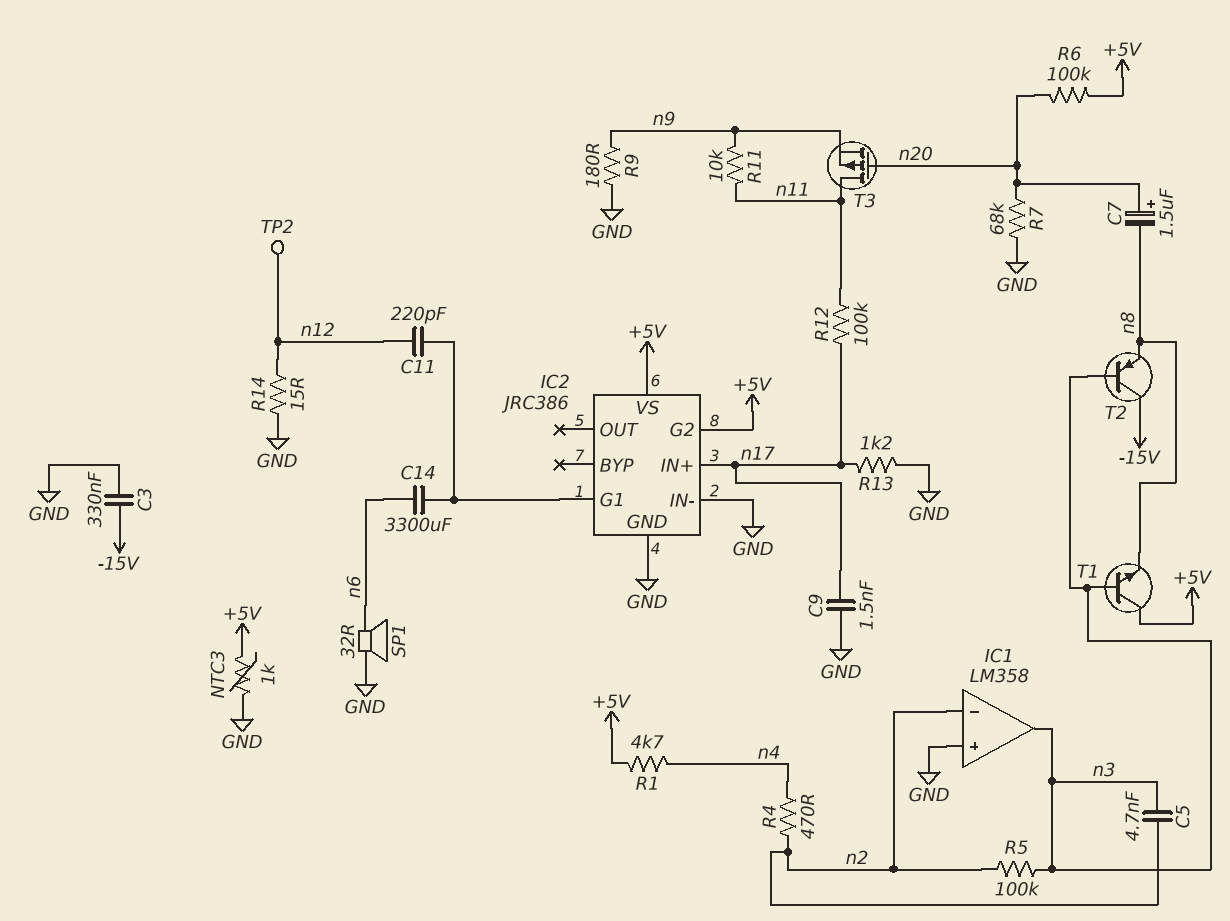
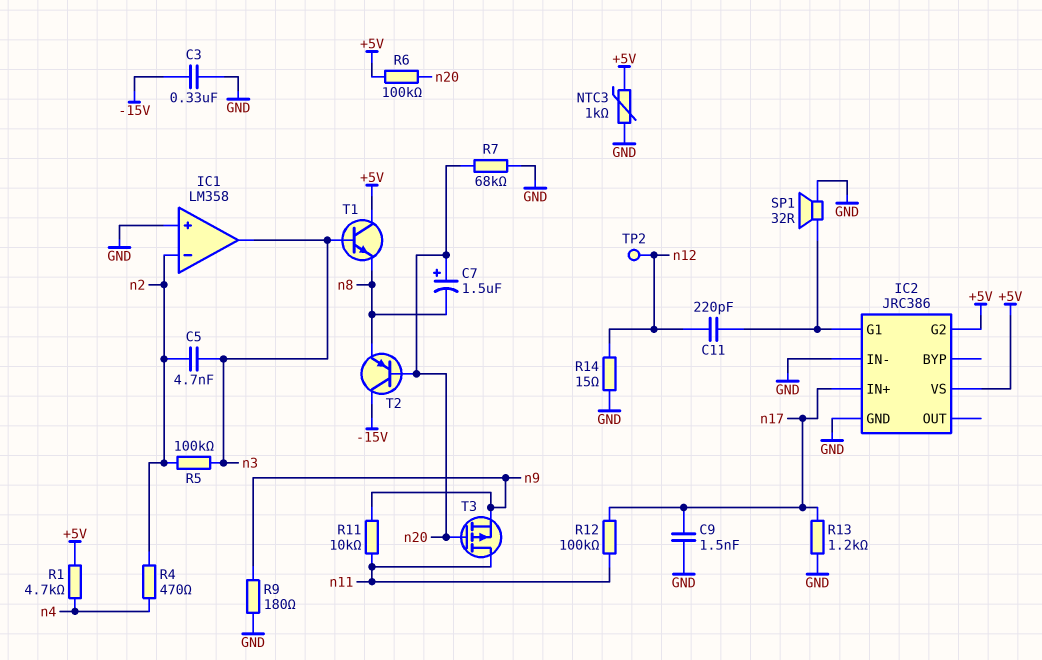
C14: 3300uF (IC2/G1, n6) -> none
SP1: speaker 32R (GND, n6) -> speaker 32R (GND, IC2/G1)
T2: PNP (B n3, C -15V, E n8) -> PNP (B n20, C -15V, E n8)

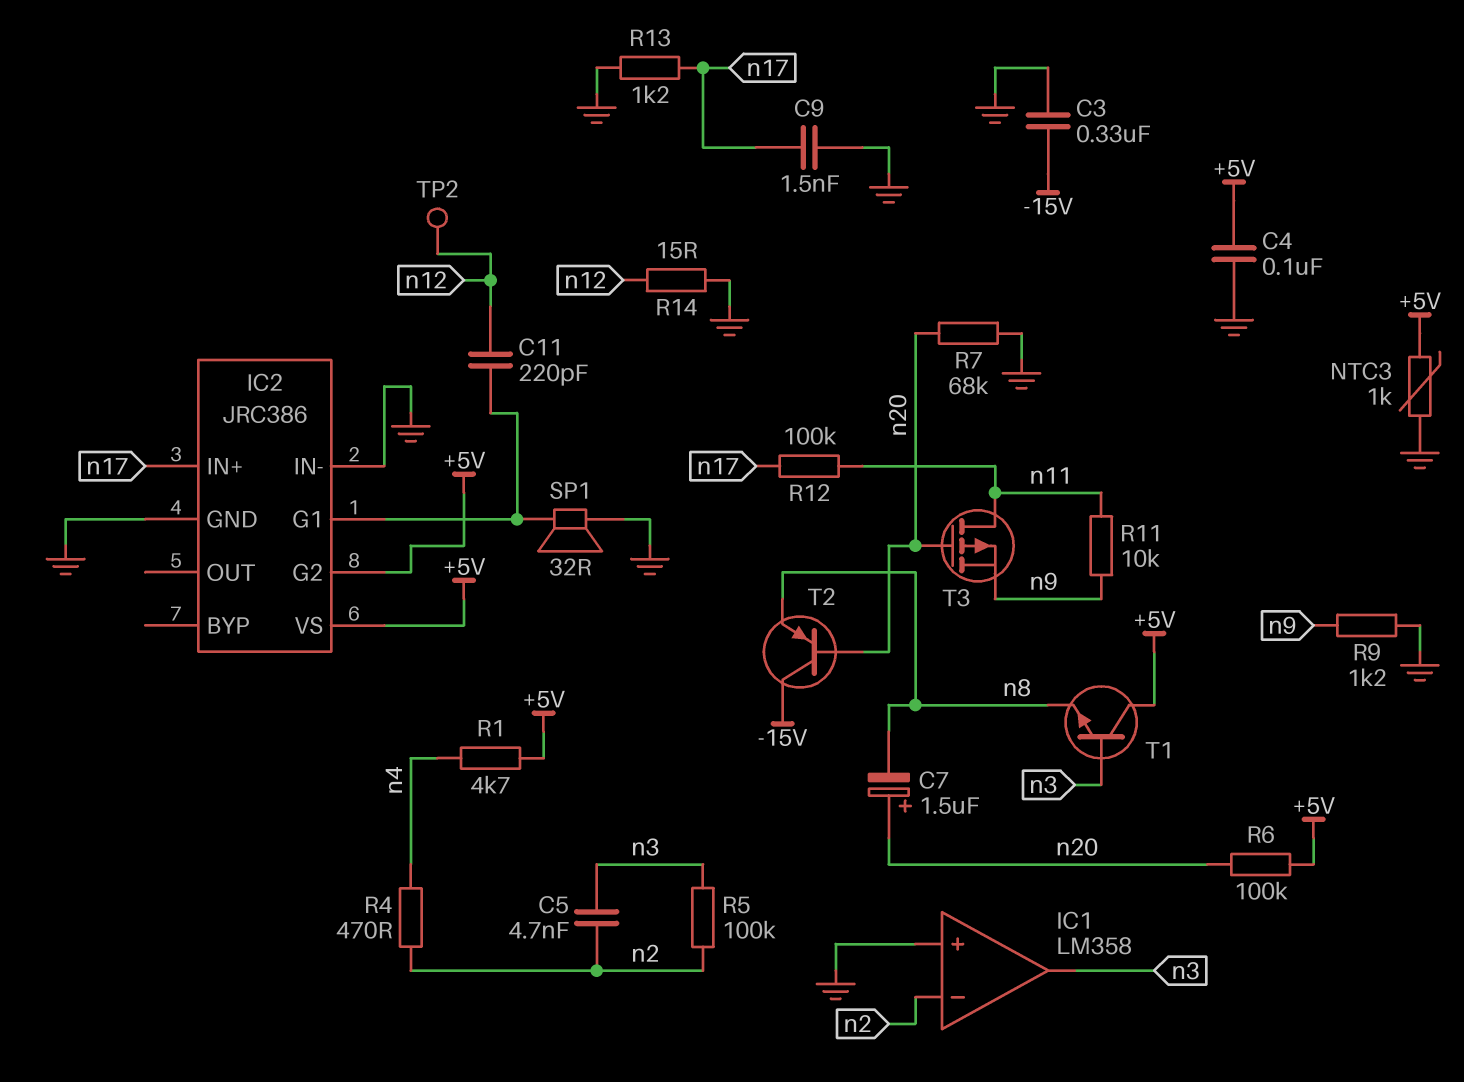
C4: none -> 100nF (+5V, GND)
R9: 180 (GND, n9) -> 1.2k (GND, n9)

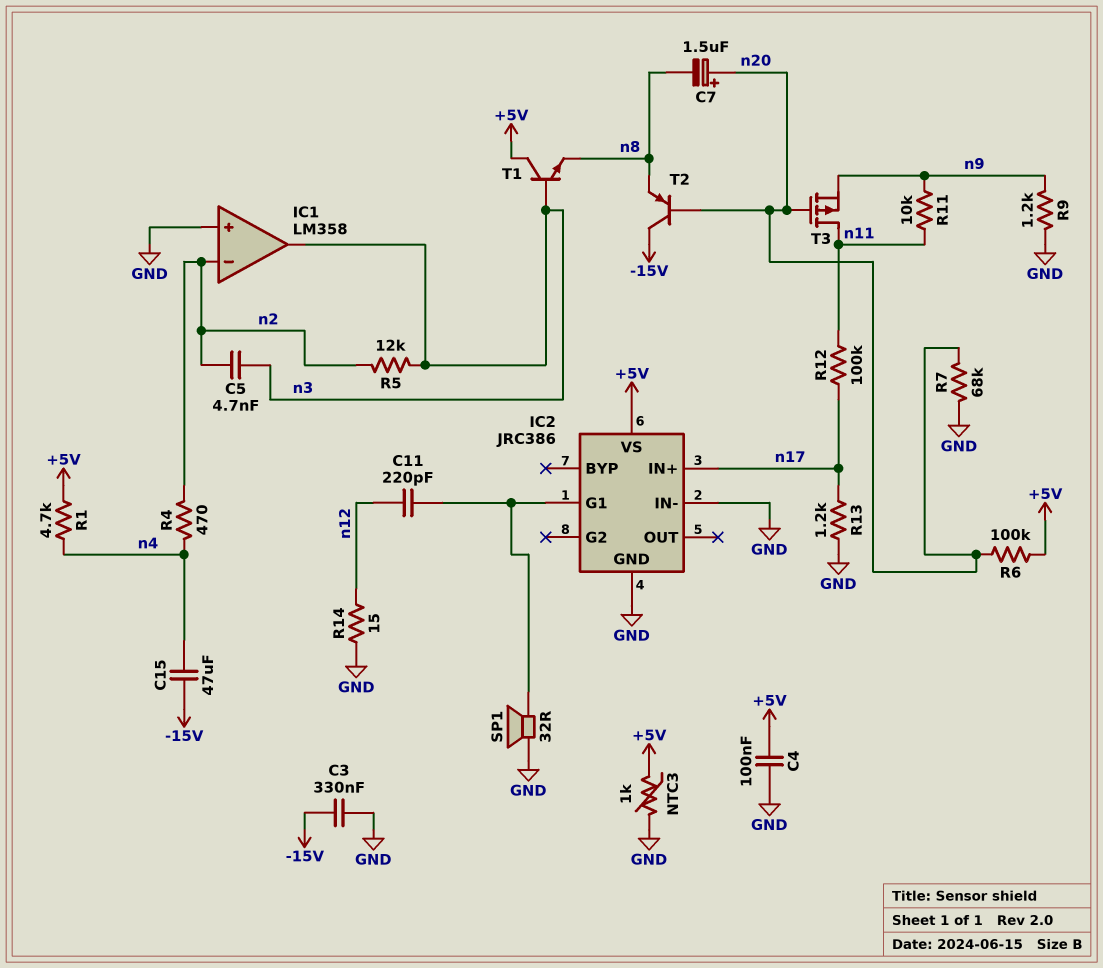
C9: 1.5nF (GND, n17) -> none
C15: none -> 47uF (-15V, n4)
IC2 pin G2: +5V -> none
R5: 100k (n2, n3) -> 12k (n2, n3)
TP2: test point (n12) -> none

